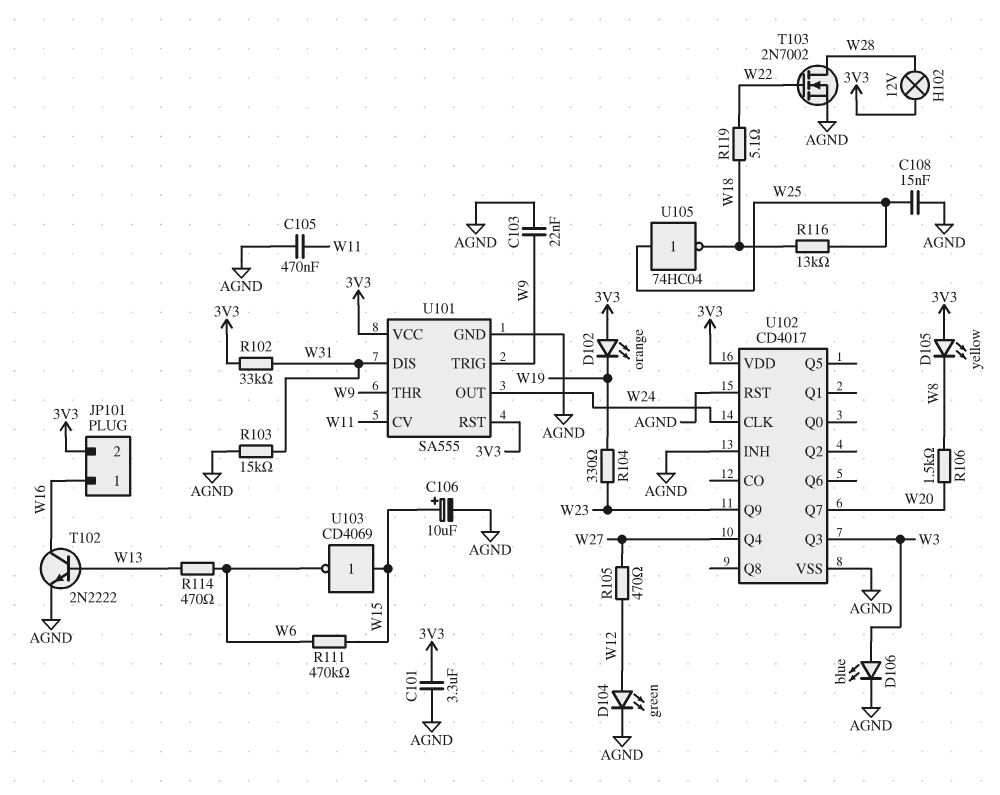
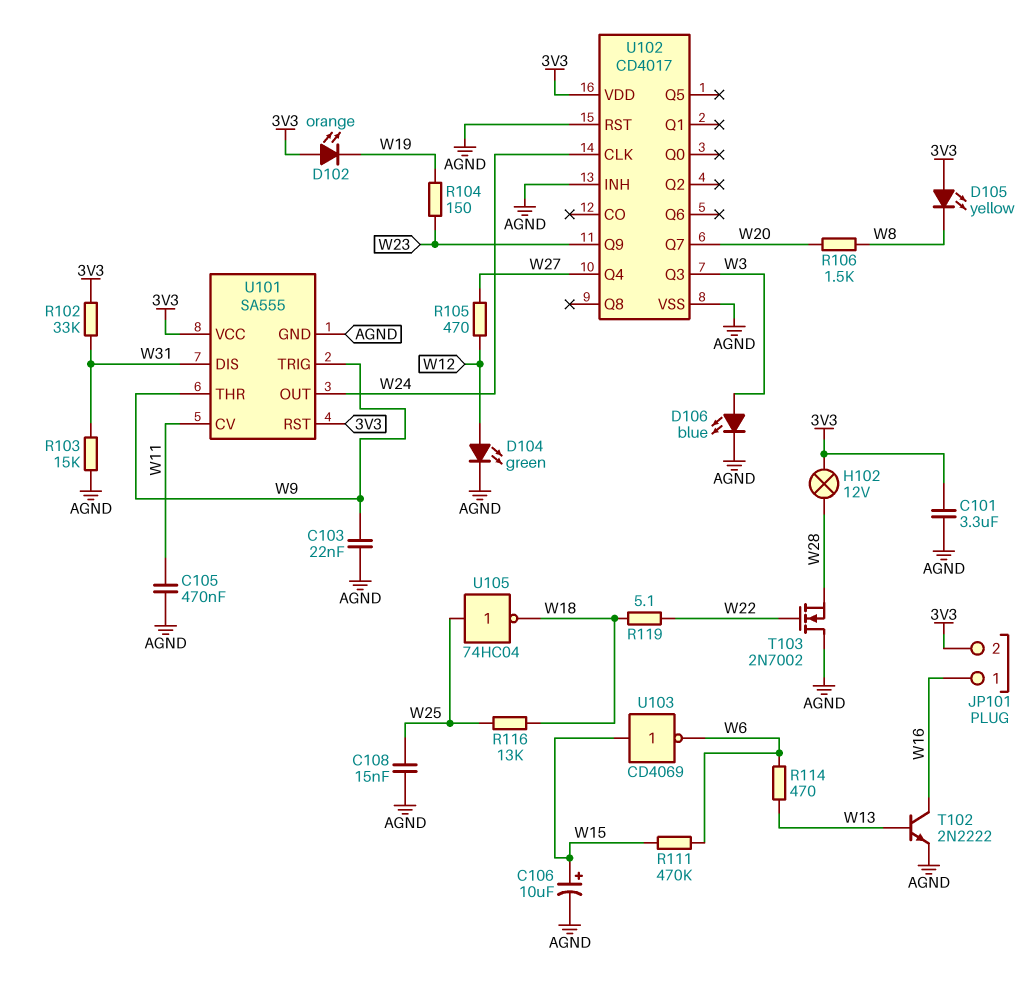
R104: 330 (W19, W23) -> 150 (W19, W23)
T103: NMOS 2N7002 (G W22, D W28, S AGND) -> NMOS 2N7002 (G W22, D AGND, S W28)

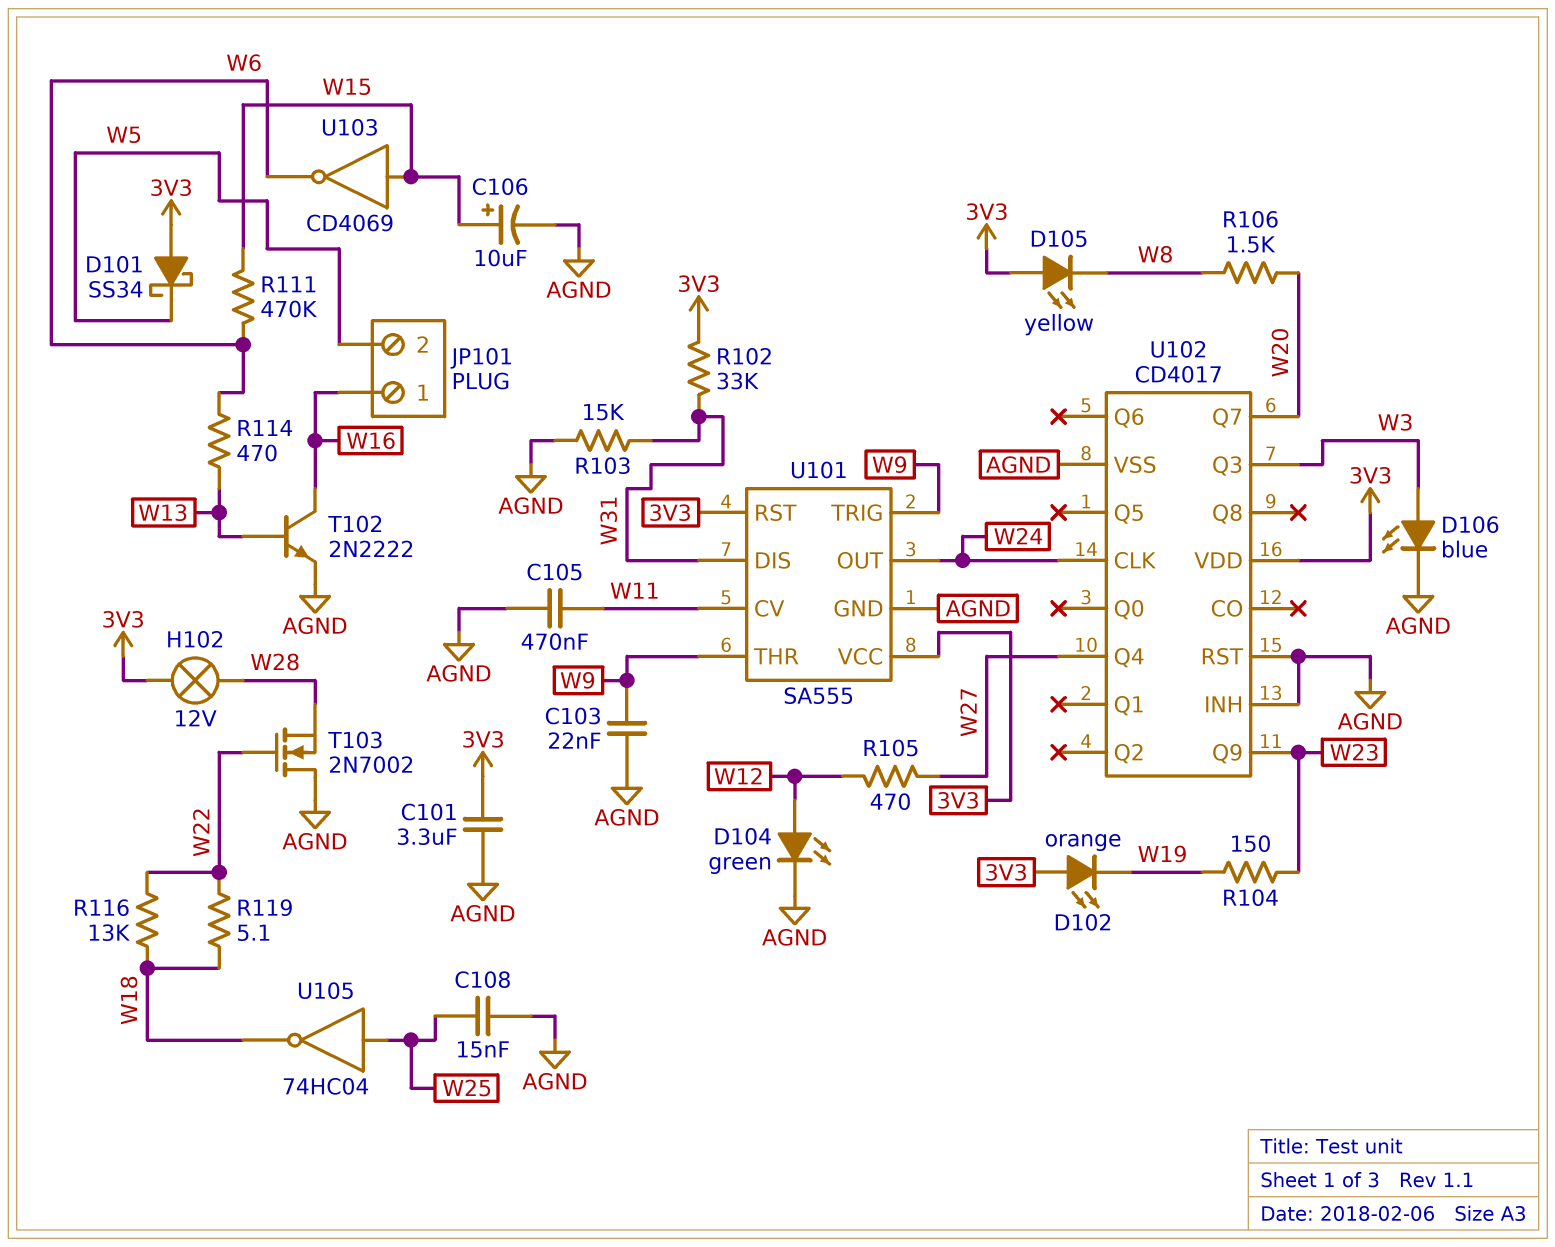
D101: none -> schottky SS34 (A 3V3, K W5)
JP101 pin 2: 3V3 -> W5
R116: 13k (W18, W25) -> 13k (W18, W22)

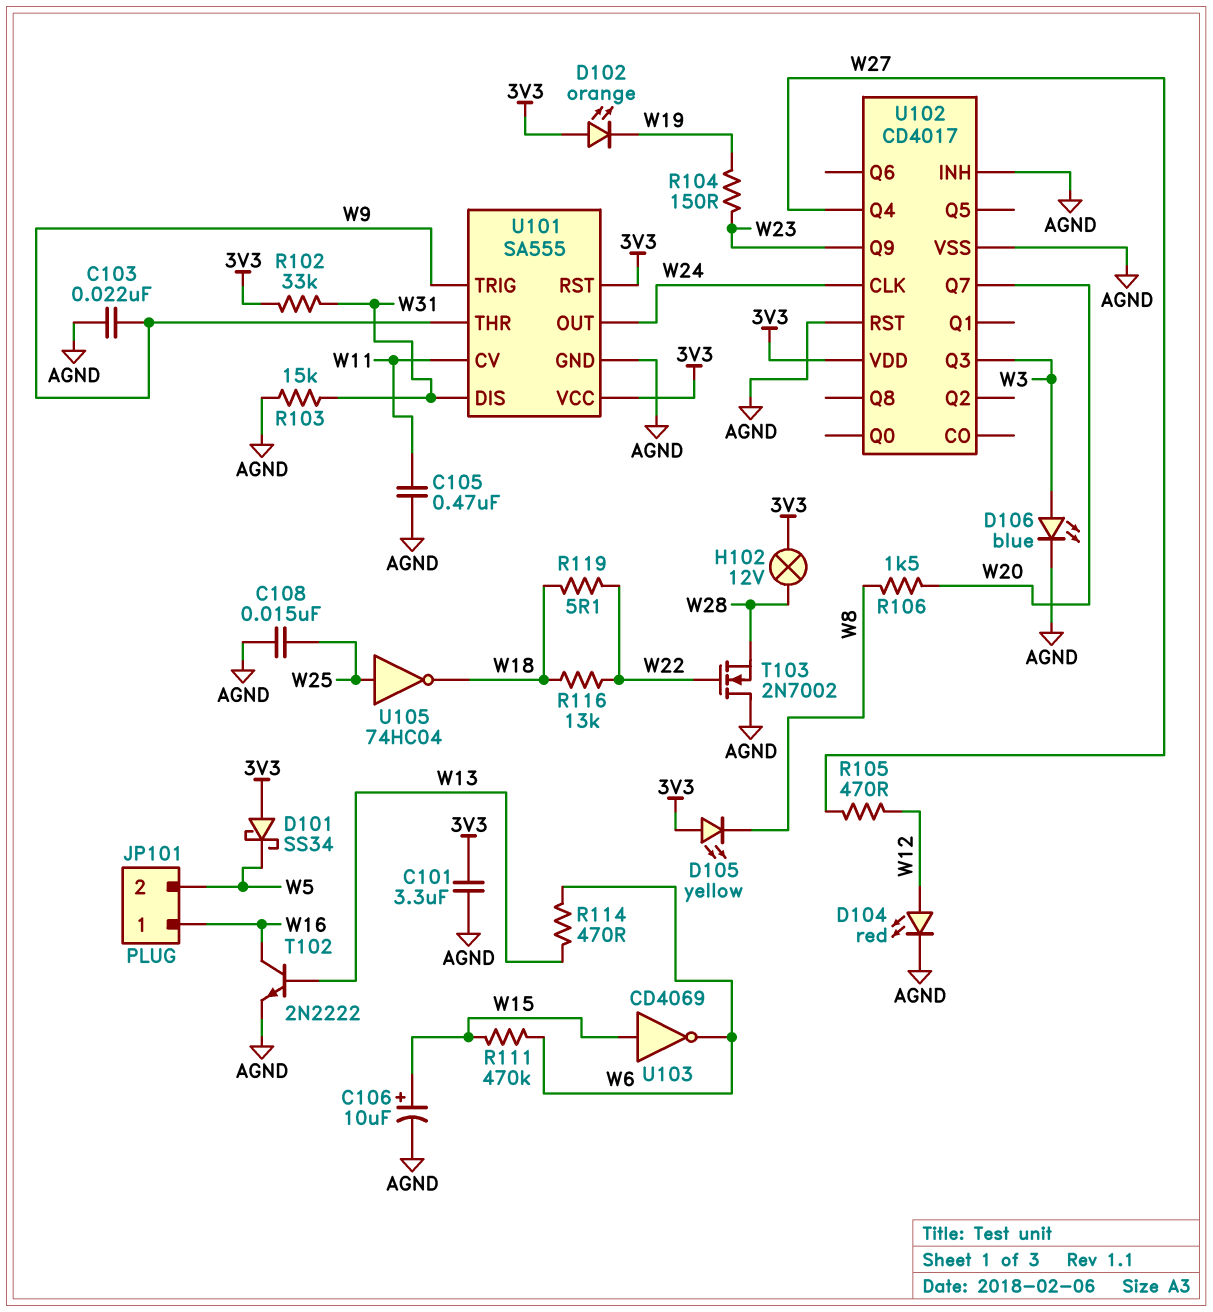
D104: LED green (A W12, K AGND) -> LED red (A W12, K AGND)

